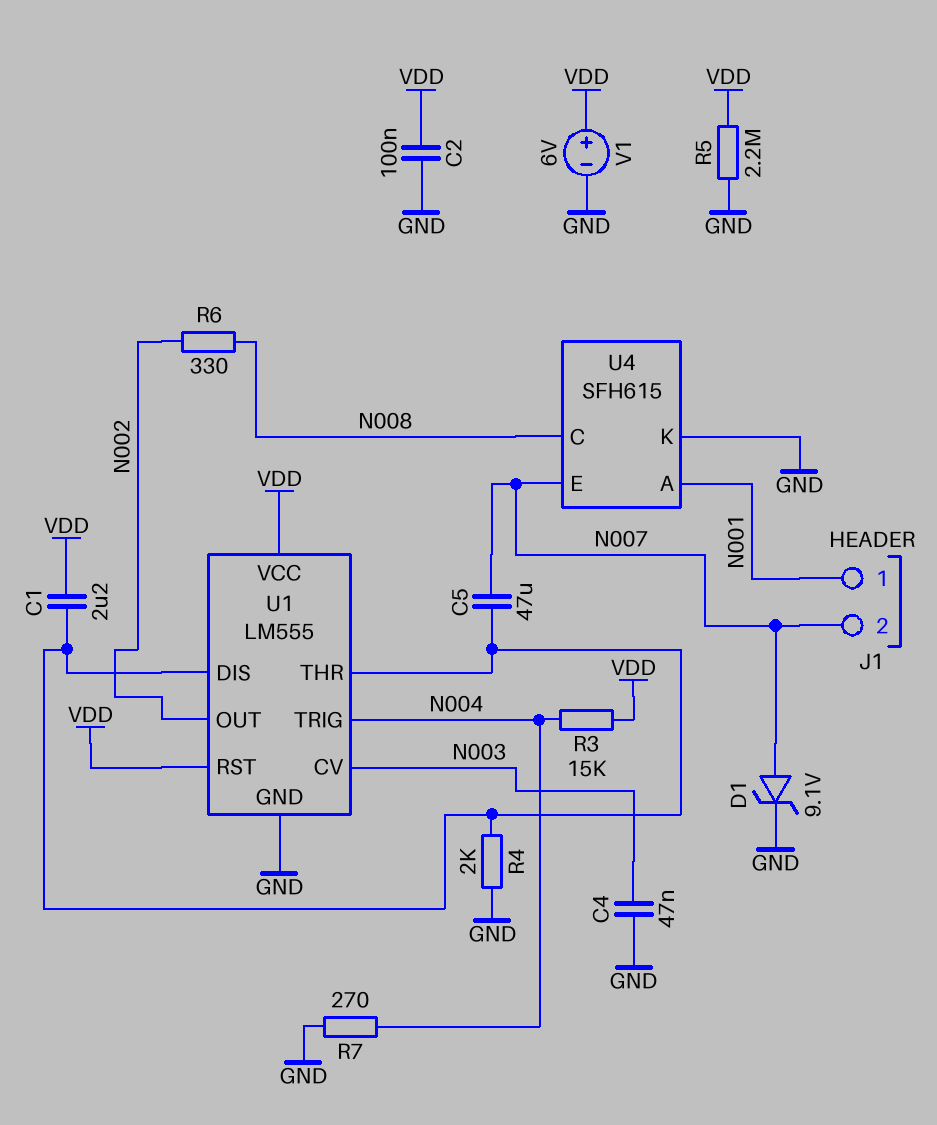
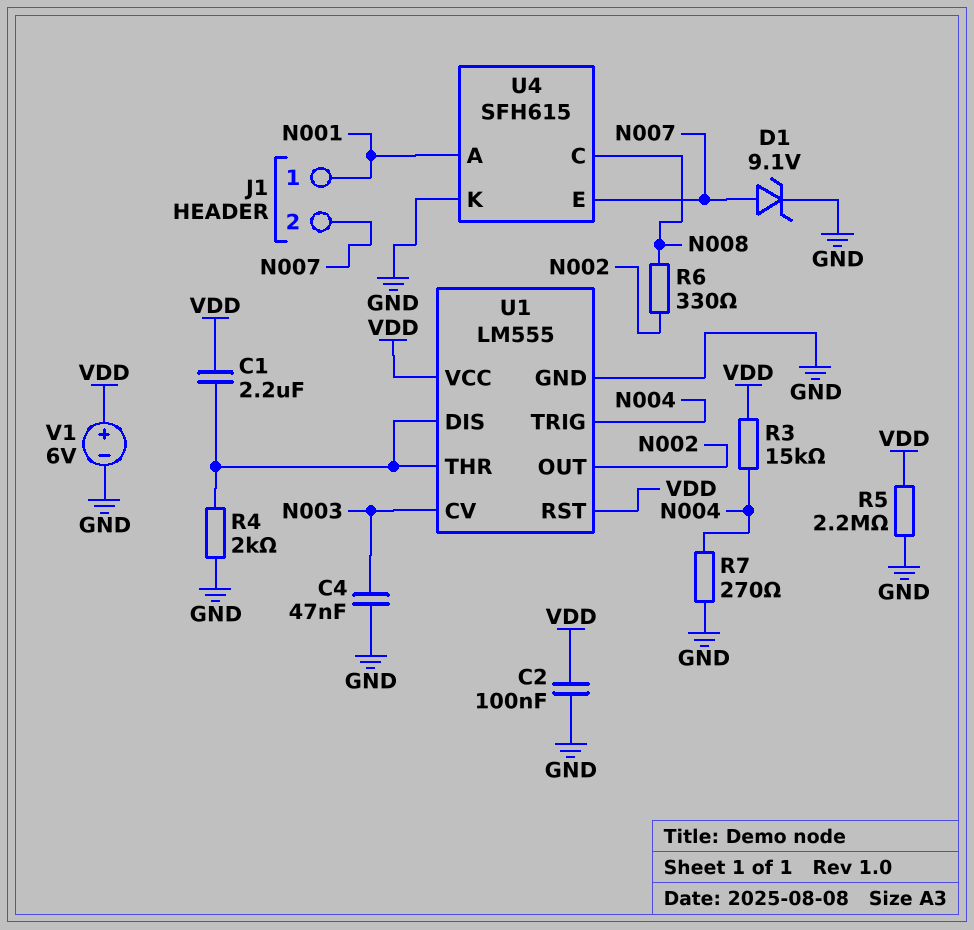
C5: 47uF (N007, U1/DIS) -> none

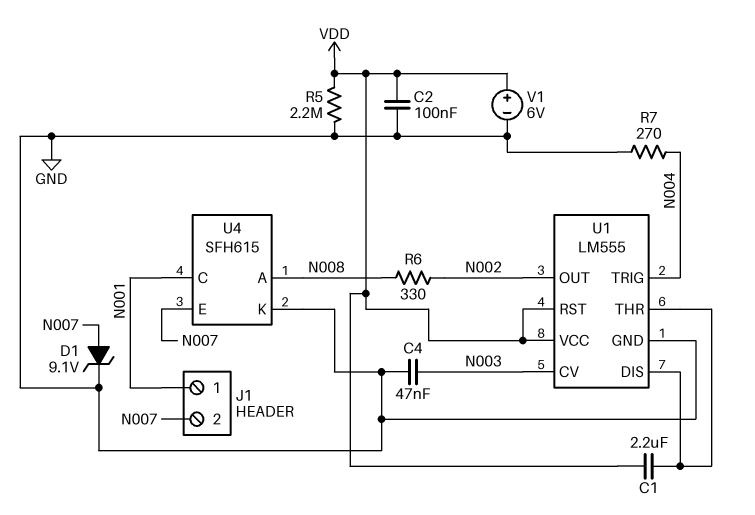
R3: 15k (N004, VDD) -> none
R4: 2k (GND, U1/DIS) -> none
U4 pin A: N001 -> N008
U4 pin C: N008 -> N001

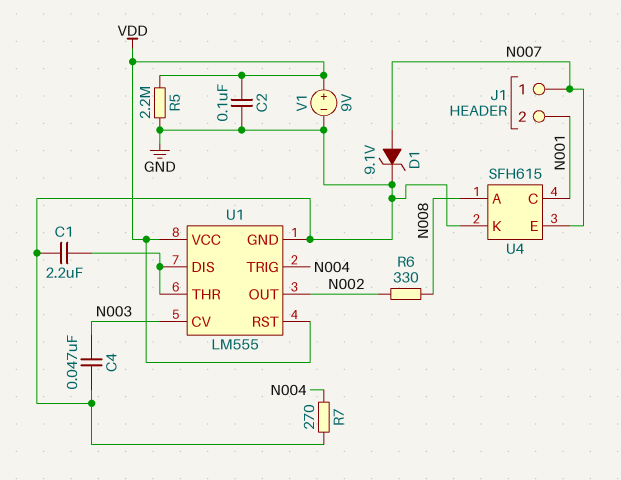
C1: 2.2uF (U1/DIS, VDD) -> 2.2uF (GND, U1/DIS)
J1 pin 1: N001 -> N007
J1 pin 2: N007 -> N001
V1: 6V (plus VDD, minus GND) -> 9V (plus VDD, minus GND)

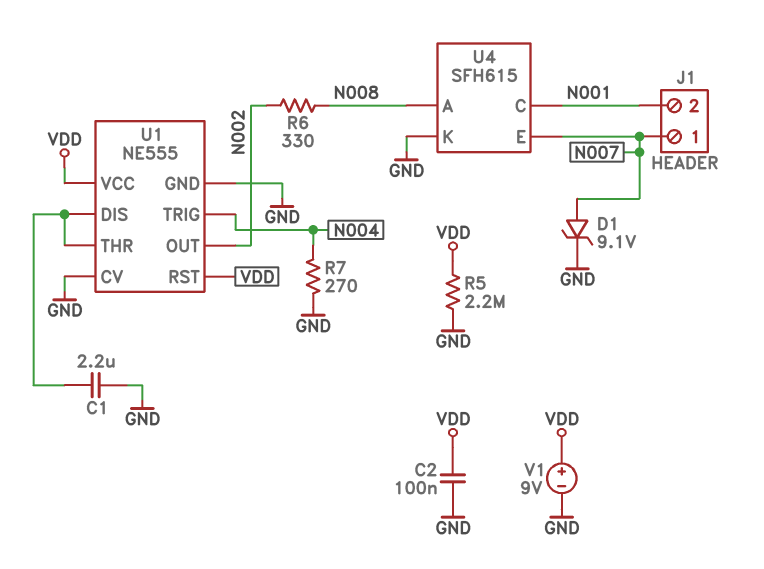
C4: 47nF (GND, N003) -> none
U1: LM555 -> NE555
U1 pin CV: N003 -> GND

